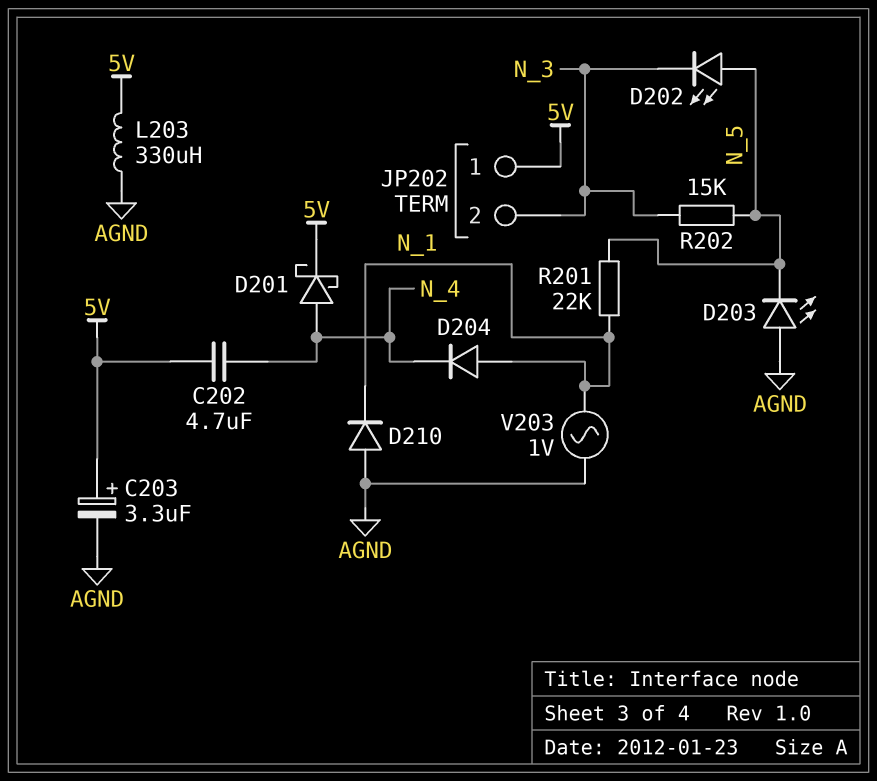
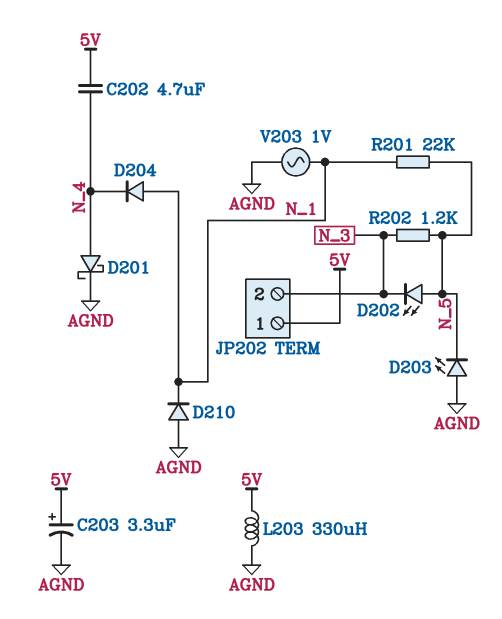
D201: schottky (A N_4, K 5V) -> schottky (A N_4, K AGND)
R202: 15k (N_3, N_5) -> 1.2k (N_3, N_5)

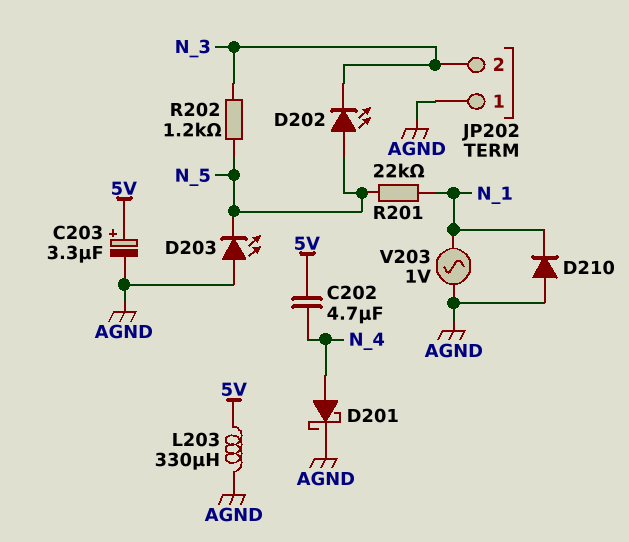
D204: diode (A N_1, K N_4) -> none
JP202 pin 1: 5V -> AGND

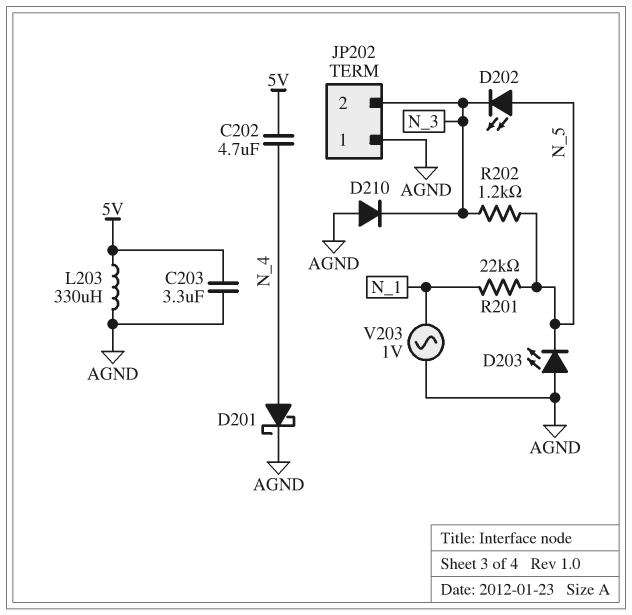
C203: 3.3uF (plus 5V, minus AGND) -> 3.3uF (5V, AGND)
D210: diode (A AGND, K N_1) -> diode (A AGND, K N_3)

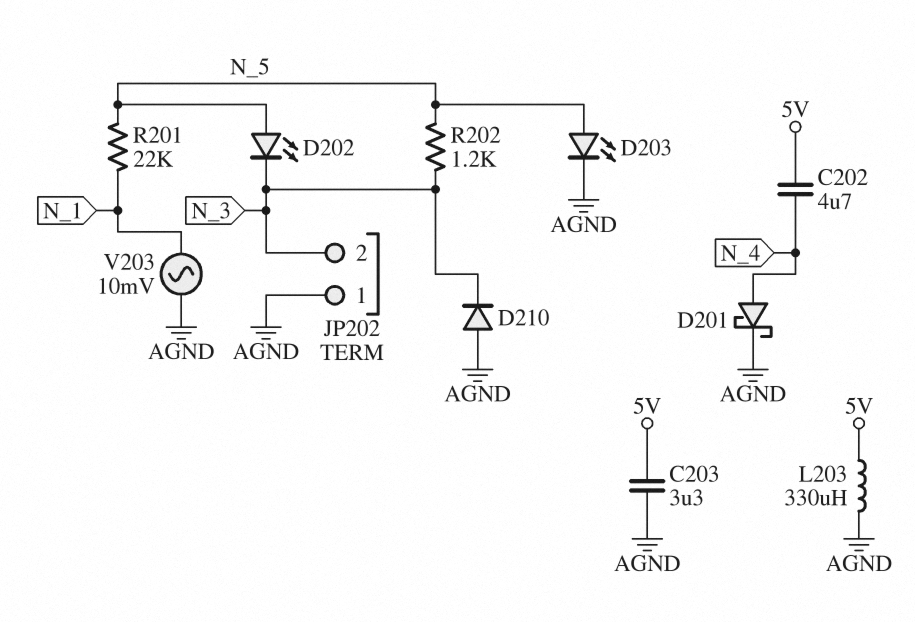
D203: LED (A AGND, K N_5) -> LED (A N_5, K AGND)
V203: AC 1V (AGND, N_1) -> AC 10mV (AGND, N_1)

